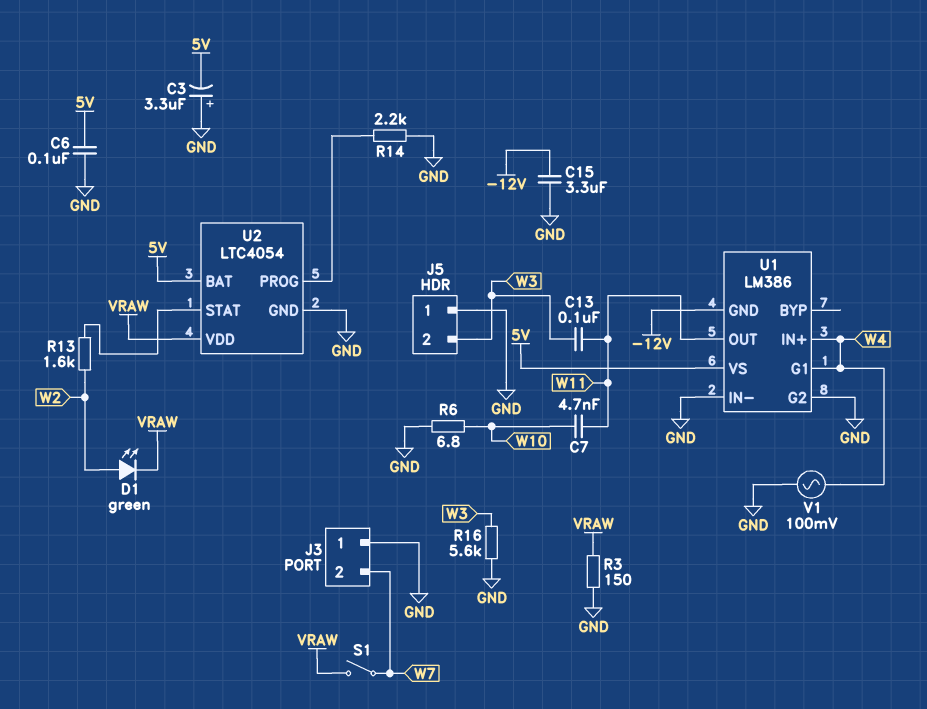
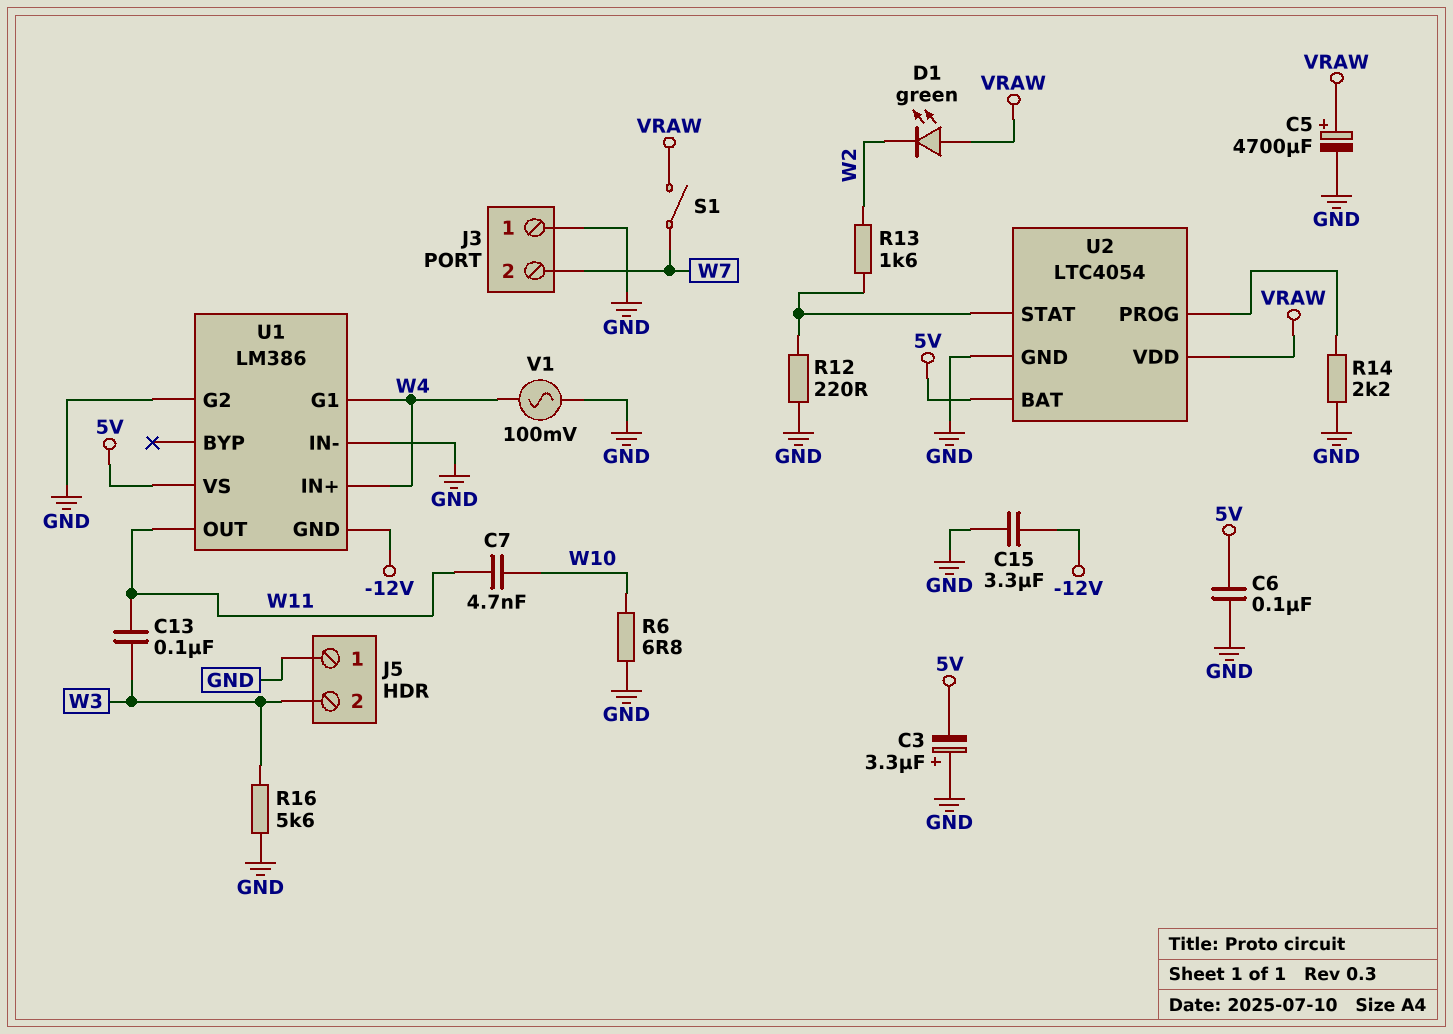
C5: none -> 4700uF (plus VRAW, minus GND)
D1: LED green (A W2, K VRAW) -> LED green (A VRAW, K W2)
R3: 150 (GND, VRAW) -> none
R12: none -> 220 (GND, U2/STAT)

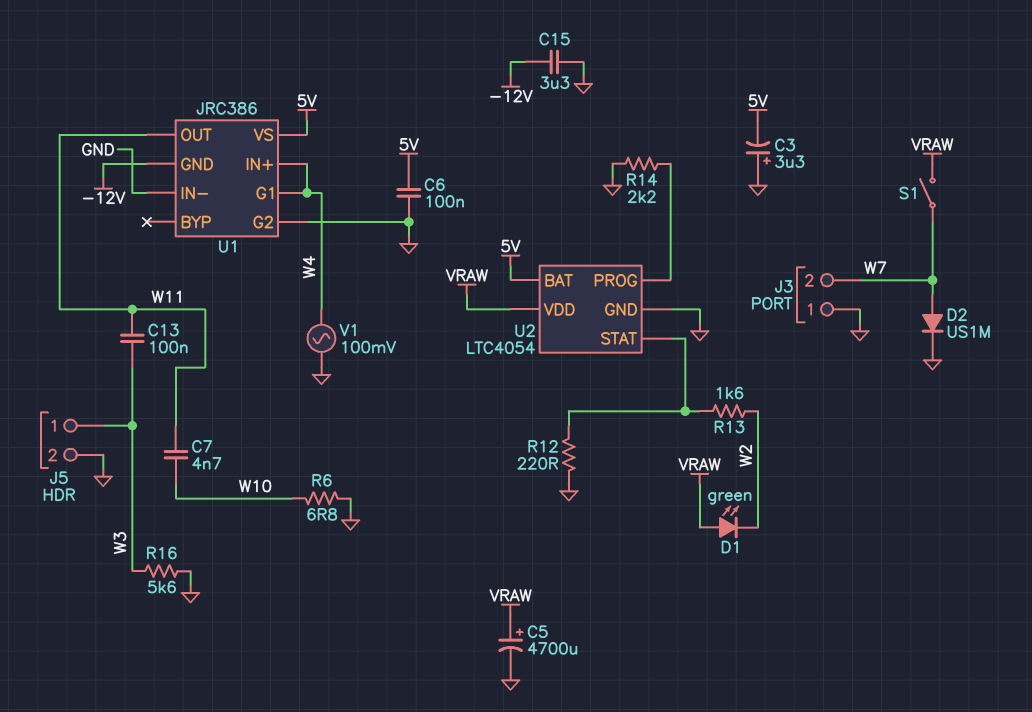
D2: none -> diode US1M (A W7, K GND)
J5 pin 1: GND -> W3
J5 pin 2: W3 -> GND
U1: LM386 -> JRC386

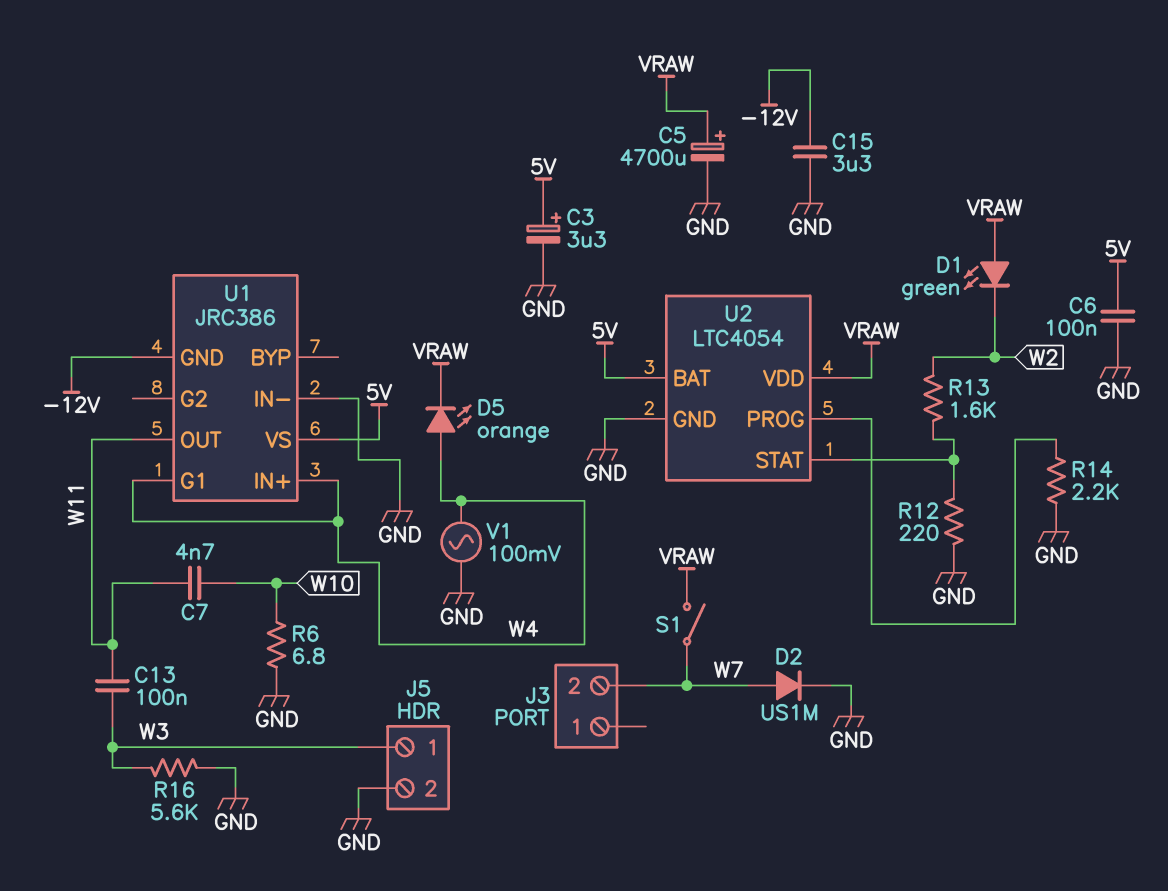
C3: 3.3uF (plus GND, minus 5V) -> 3.3uF (plus 5V, minus GND)
D5: none -> LED orange (A W4, K VRAW)
J3 pin 1: GND -> none
U1 pin G2: GND -> none

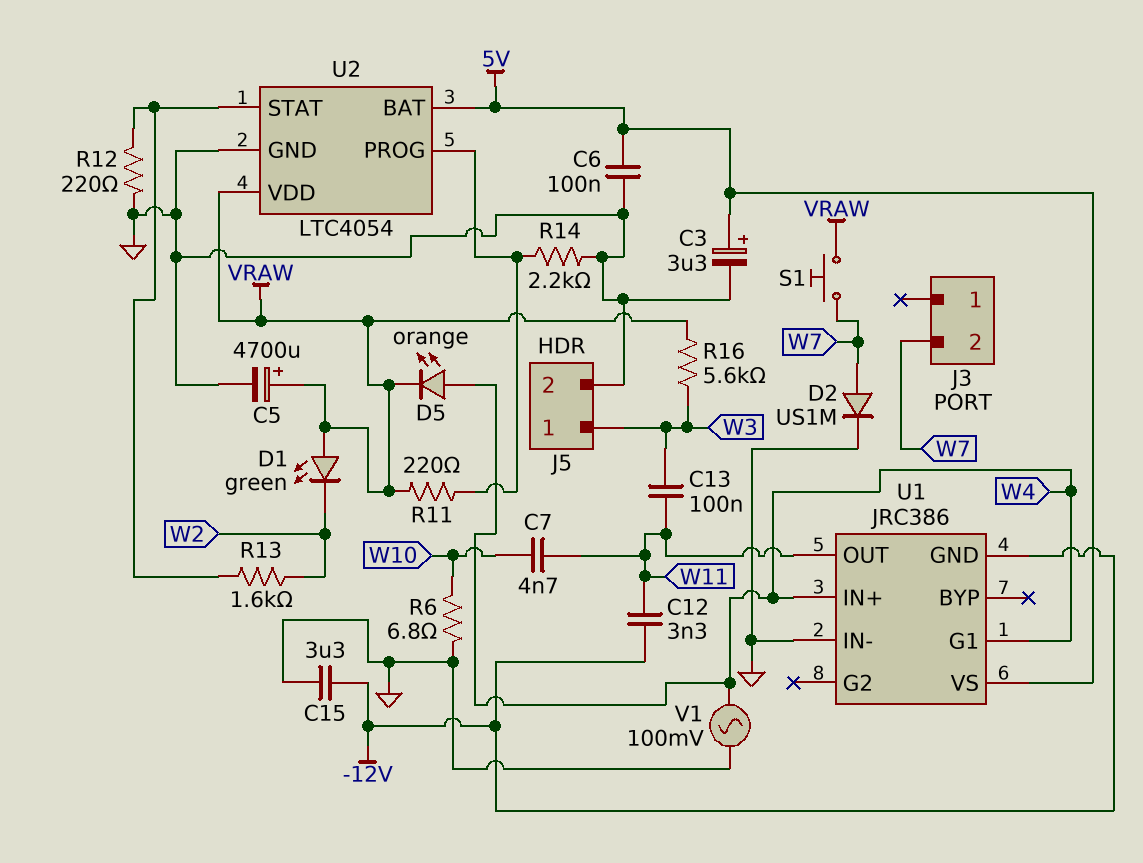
C12: none -> 3.3nF (-12V, W11)
R11: none -> 220 (U2/PROG, VRAW)
R16: 5.6k (GND, W3) -> 5.6k (VRAW, W3)
S1: switch (VRAW, W7) -> button (VRAW, W7)

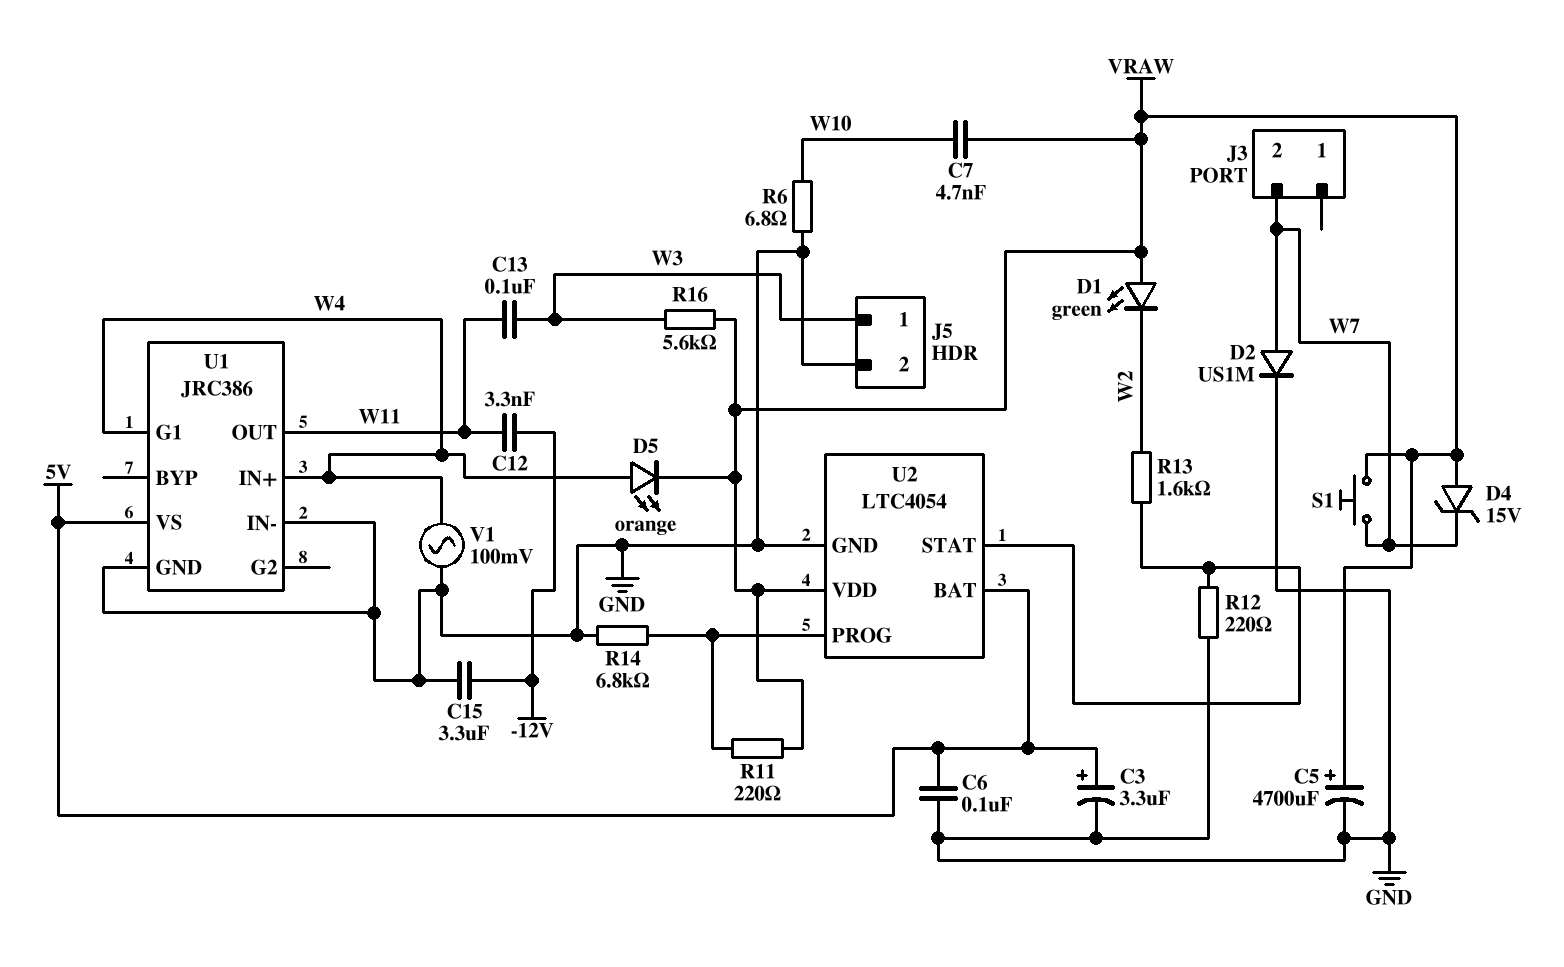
C7: 4.7nF (W10, W11) -> 4.7nF (VRAW, W10)
D4: none -> zener 15V (A VRAW, K W7)
R14: 2.2k (GND, U2/PROG) -> 6.8k (GND, U2/PROG)
U1 pin GND: -12V -> GND

